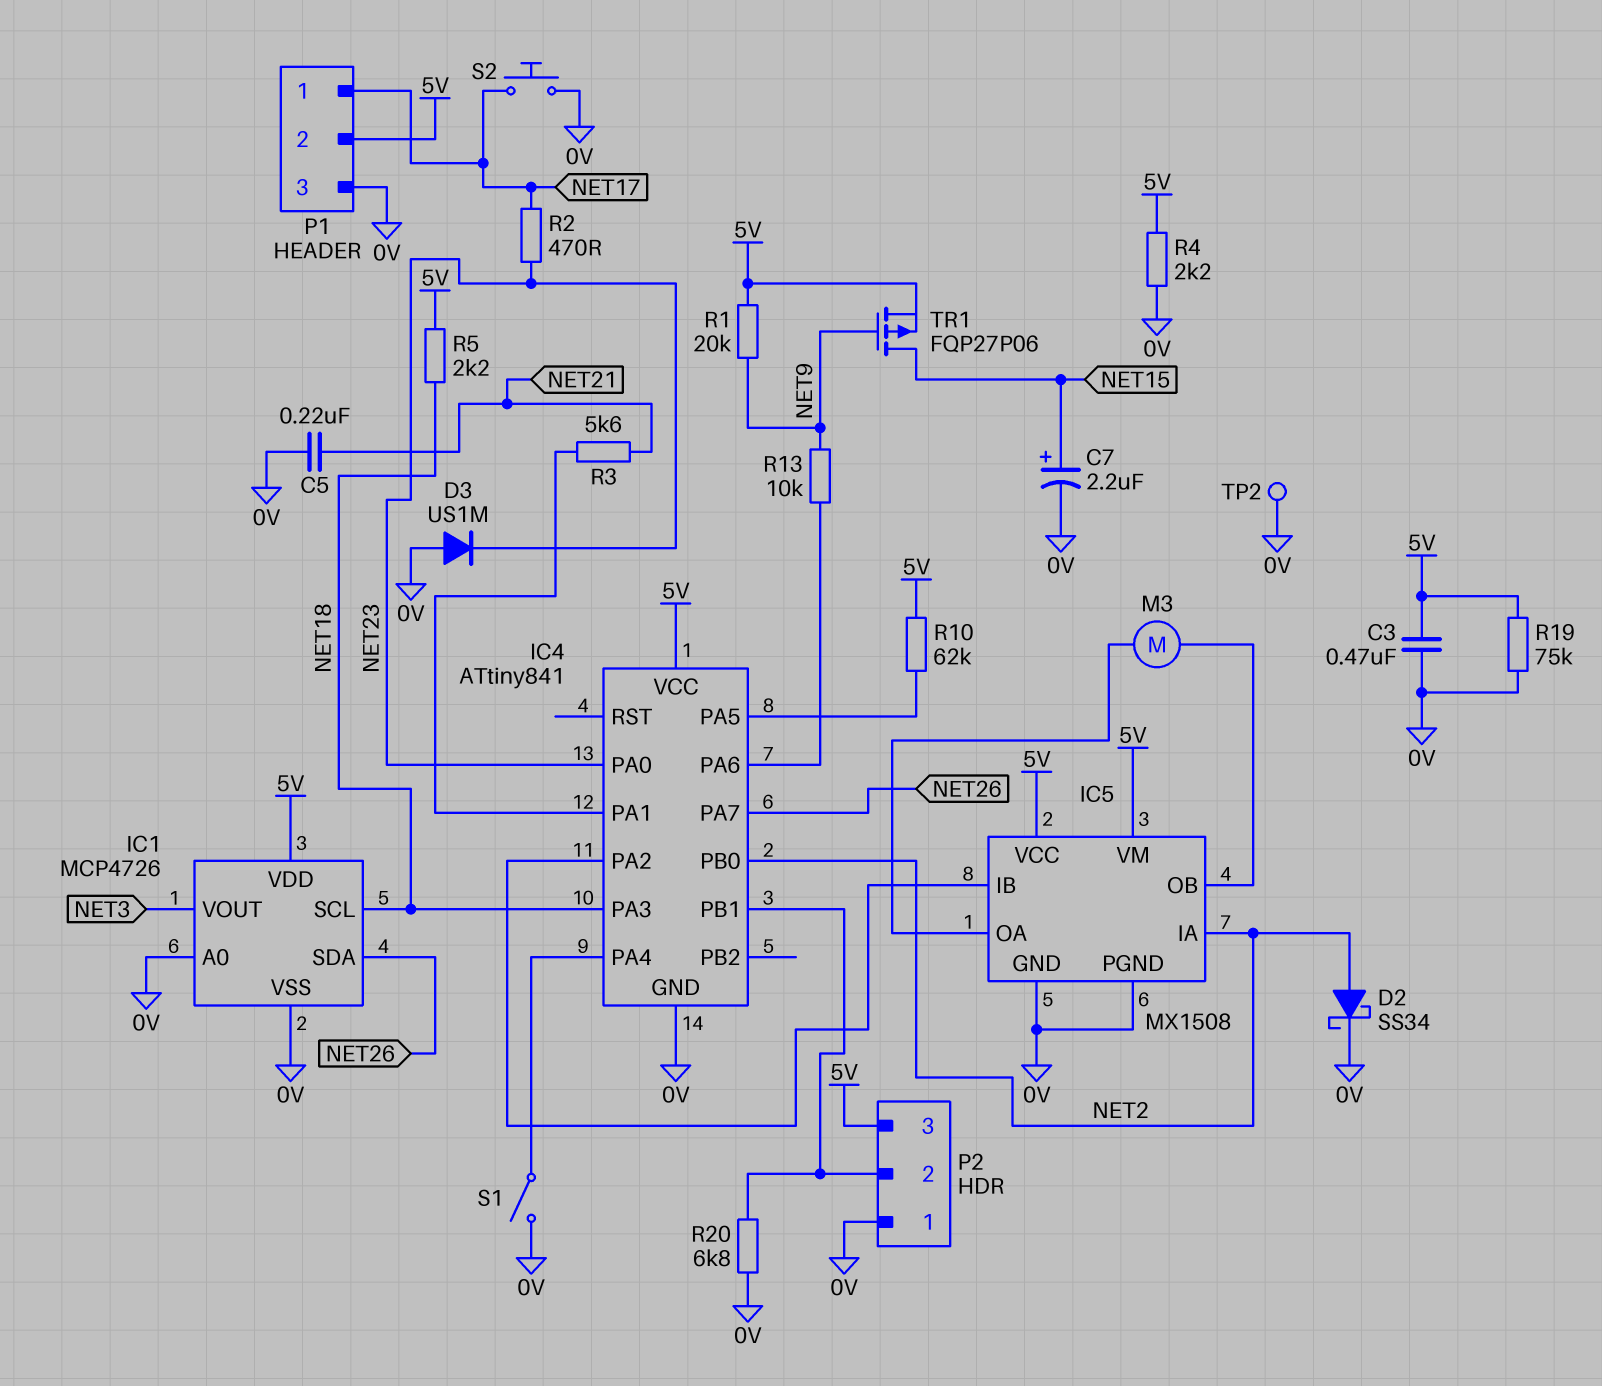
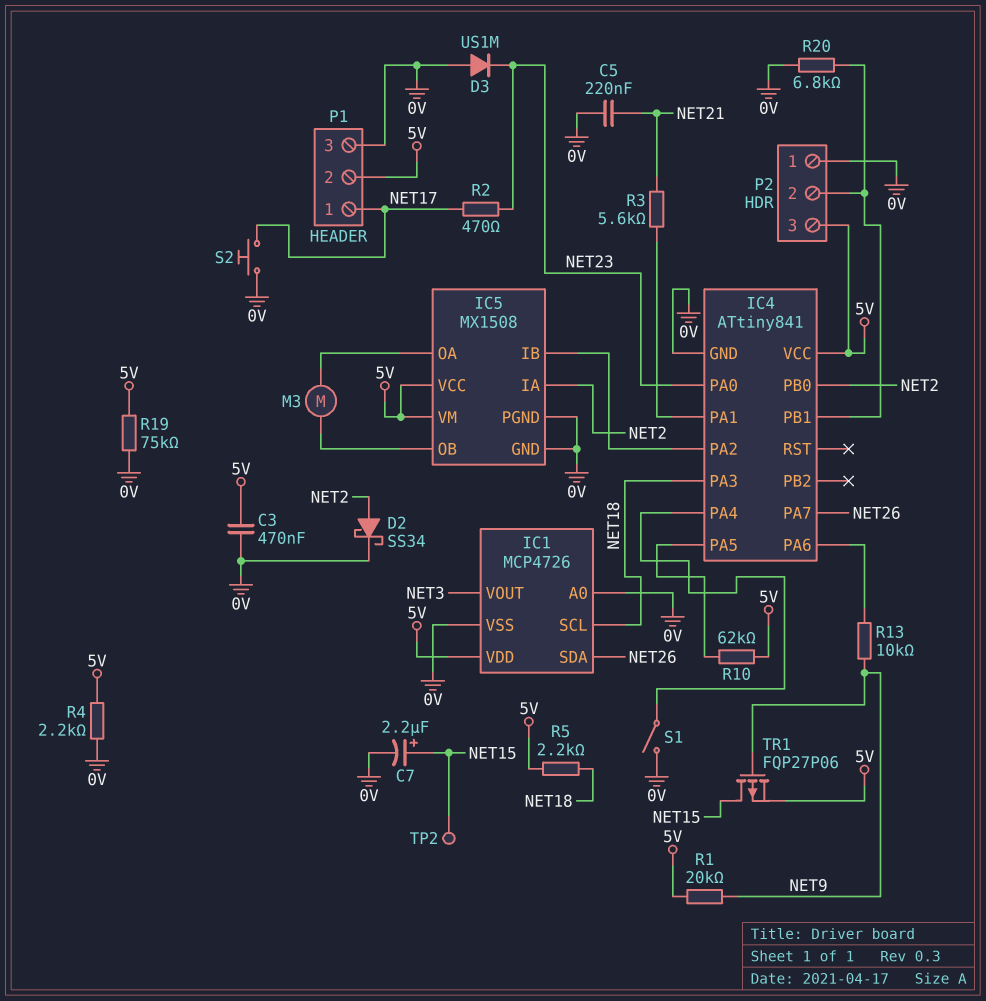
TP2: test point (0V) -> test point (NET15)

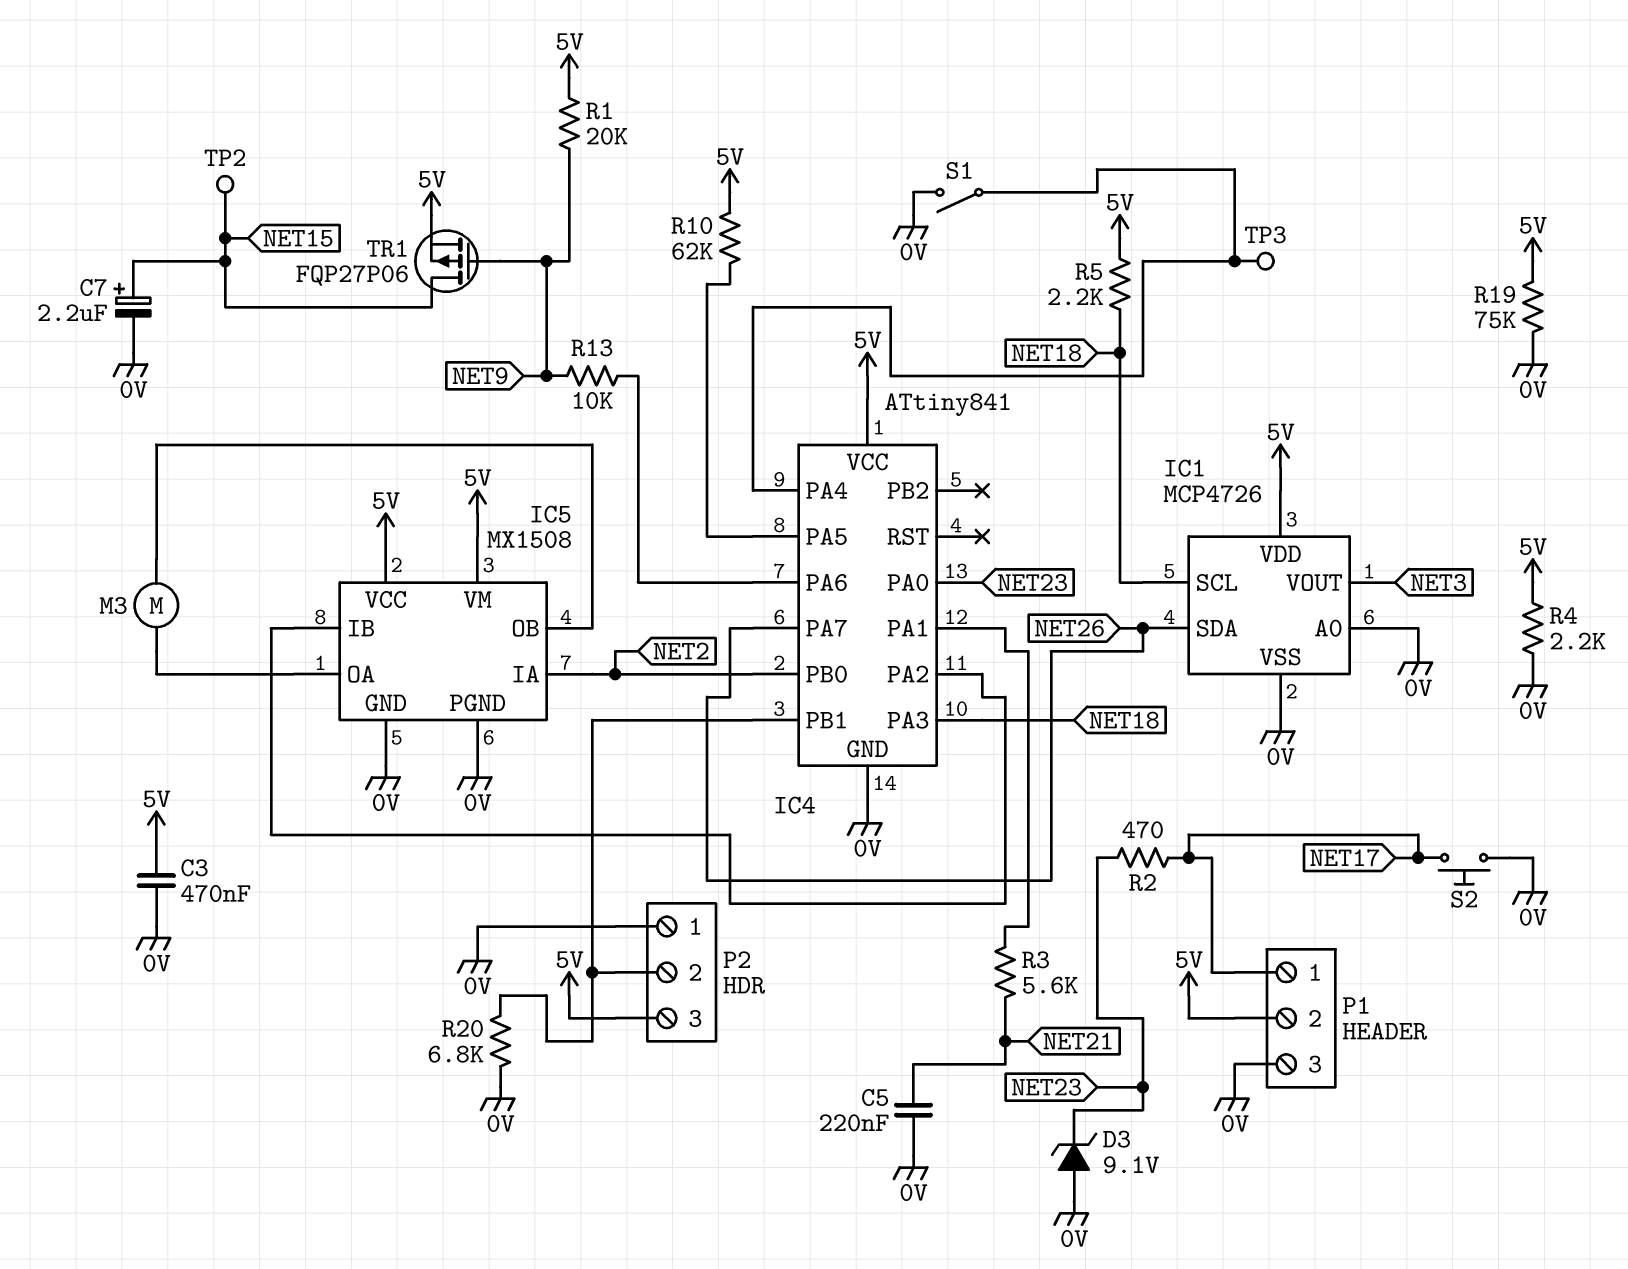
D2: schottky SS34 (A NET2, K 0V) -> none
D3: diode US1M (A 0V, K NET23) -> zener 9.1V (A 0V, K NET23)
TP3: none -> test point (IC4/PA4)

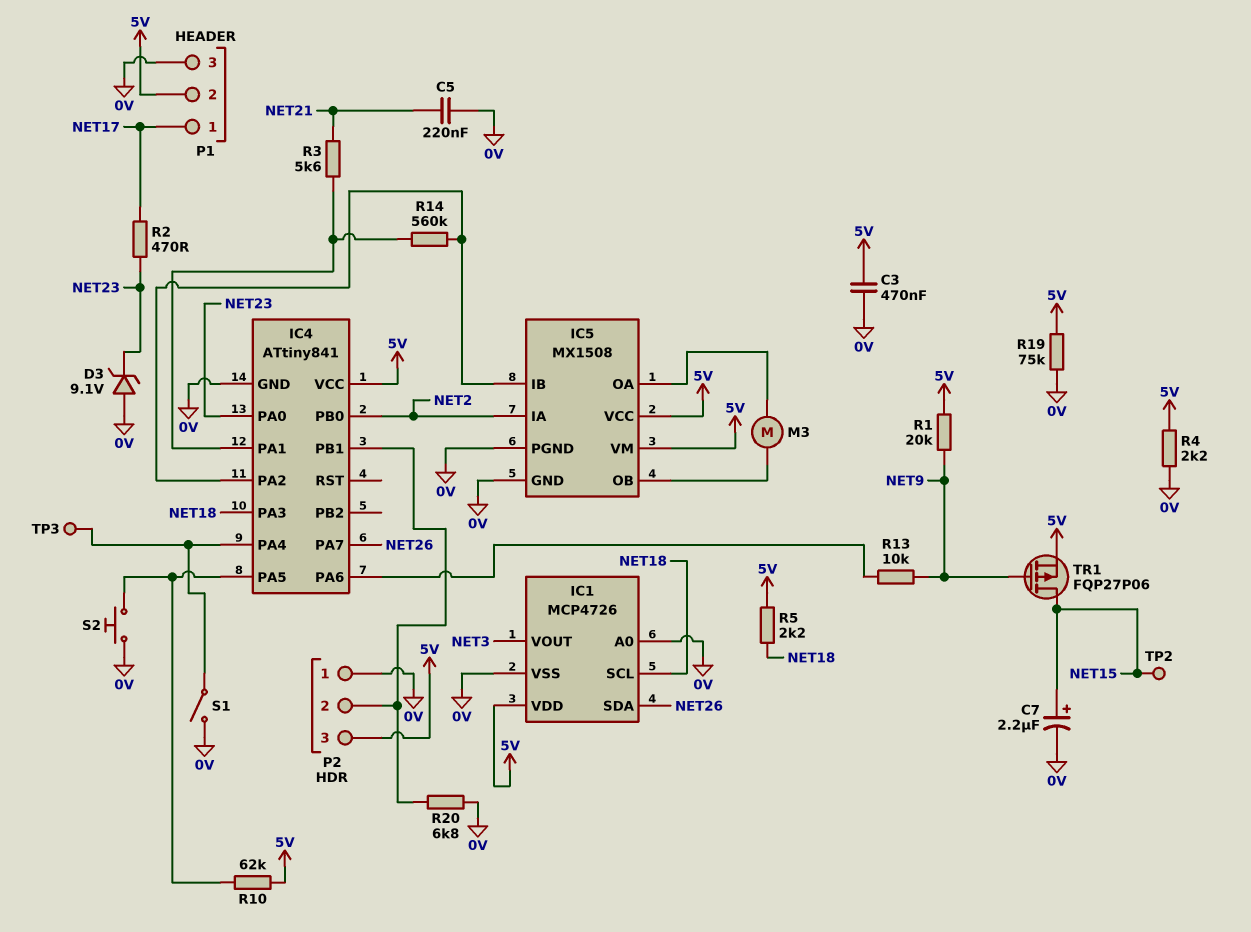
R14: none -> 560k (IC4/PA1, IC4/PA2)
S2: button (0V, NET17) -> button (0V, IC4/PA5)

